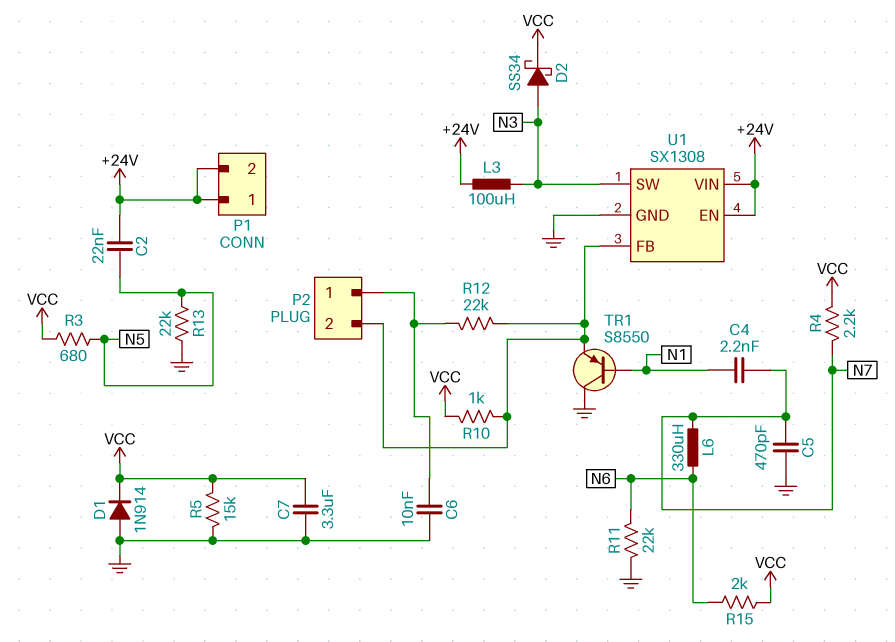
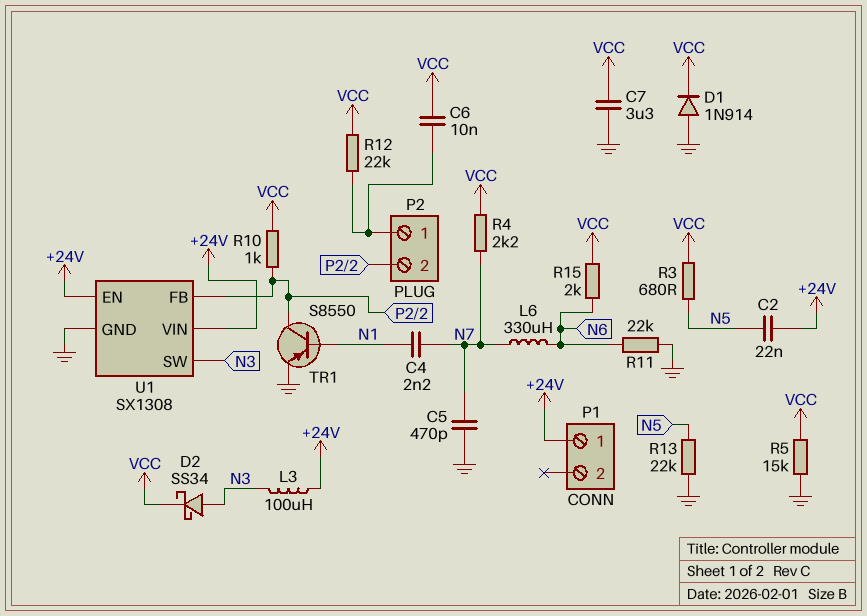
C6: 10nF (GND, P2/1) -> 10nF (P2/1, VCC)
P1 pin 2: +24V -> none
R12: 22k (P2/1, P2/2) -> 22k (P2/1, VCC)
TR1: PNP S8550 (B N1, C GND, E P2/2) -> PNP S8550 (B N1, C P2/2, E GND)

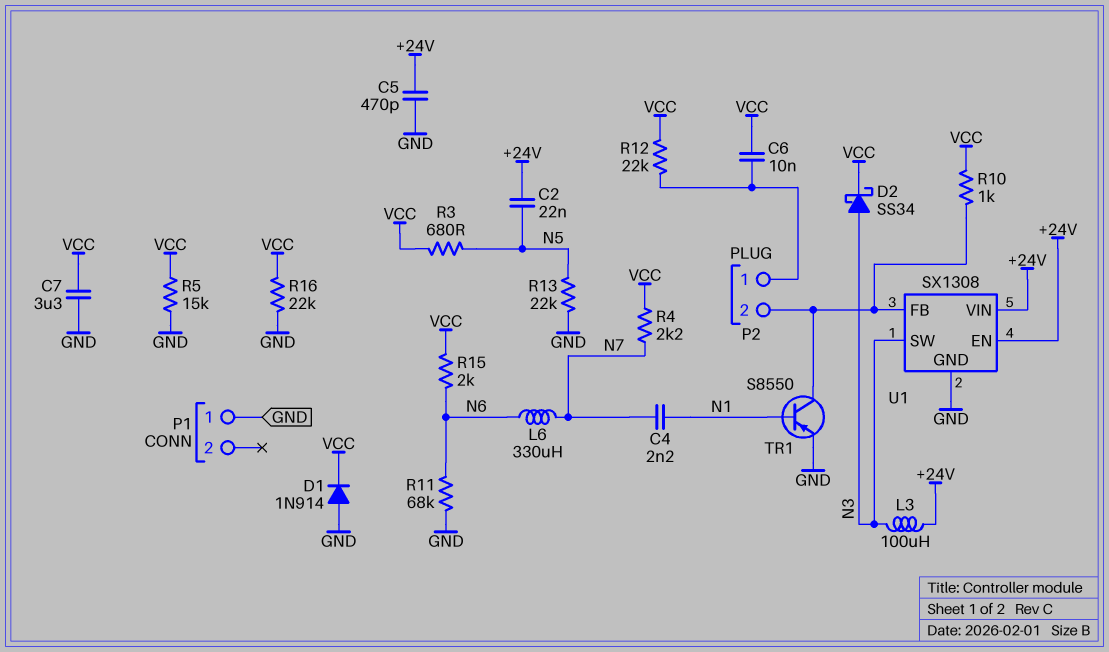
C5: 470pF (GND, N7) -> 470pF (+24V, GND)
P1 pin 1: +24V -> GND
R11: 22k (GND, N6) -> 68k (GND, N6)
R16: none -> 22k (GND, VCC)

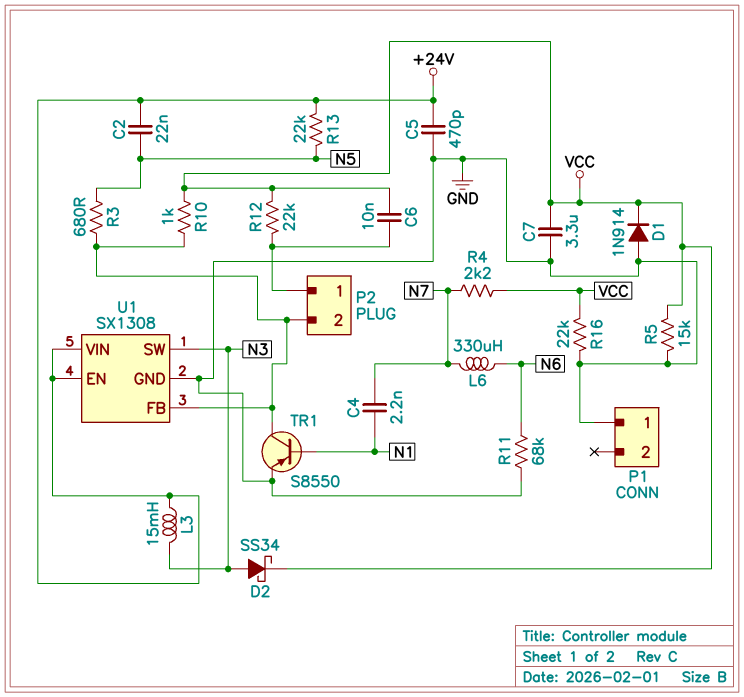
L3: 100uH (+24V, N3) -> 15mH (+24V, N3)
R3: 680 (N5, VCC) -> 680 (N5, P2/2)
R13: 22k (GND, N5) -> 22k (+24V, N5)
R15: 2k (N6, VCC) -> none

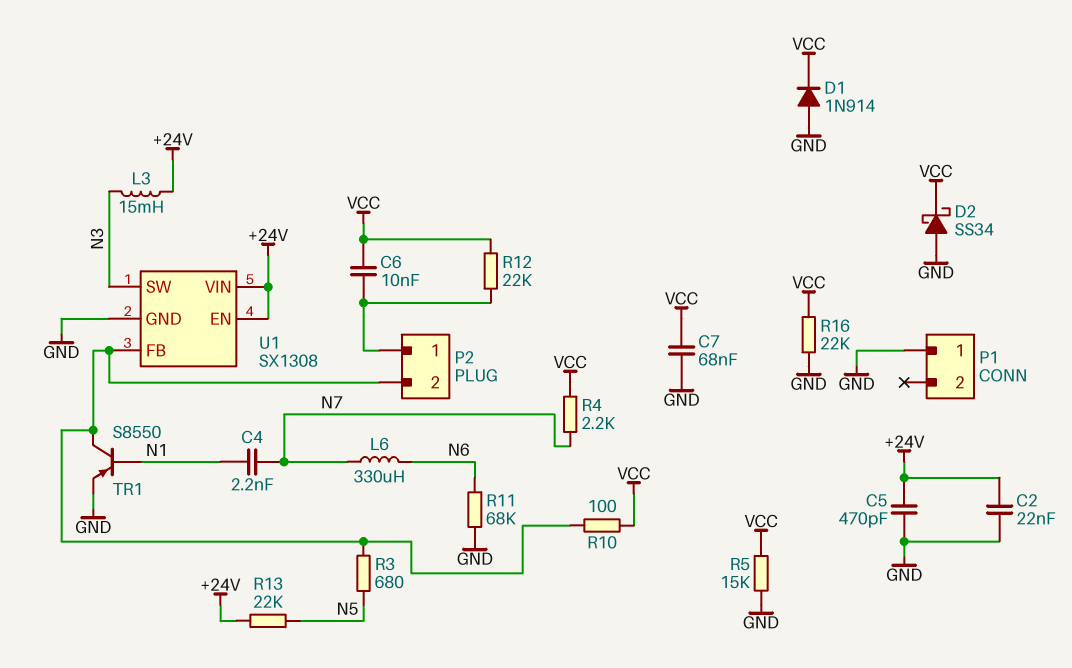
C2: 22nF (+24V, N5) -> 22nF (+24V, GND)
C7: 3.3uF (GND, VCC) -> 68nF (GND, VCC)
D2: schottky SS34 (A N3, K VCC) -> schottky SS34 (A GND, K VCC)
R10: 1k (P2/2, VCC) -> 100 (P2/2, VCC)

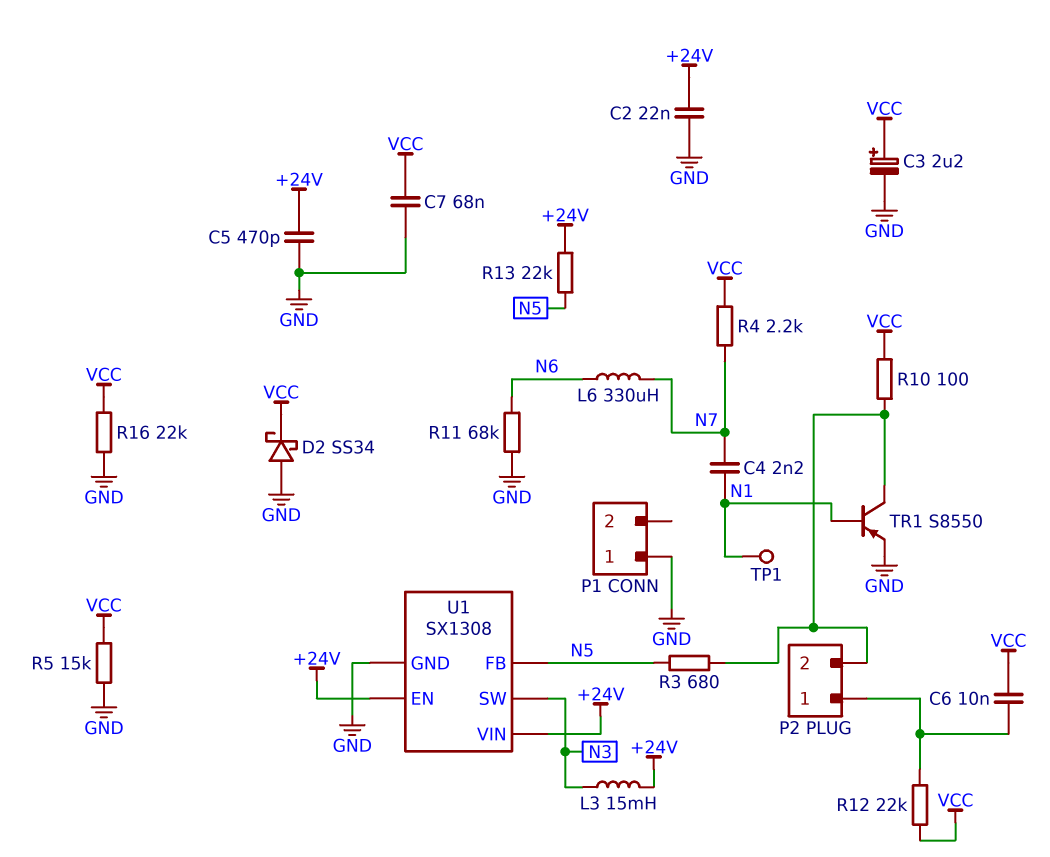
C3: none -> 2.2uF (plus VCC, minus GND)
D1: diode 1N914 (A GND, K VCC) -> none
TP1: none -> test point (N1)
U1 pin FB: P2/2 -> N5

